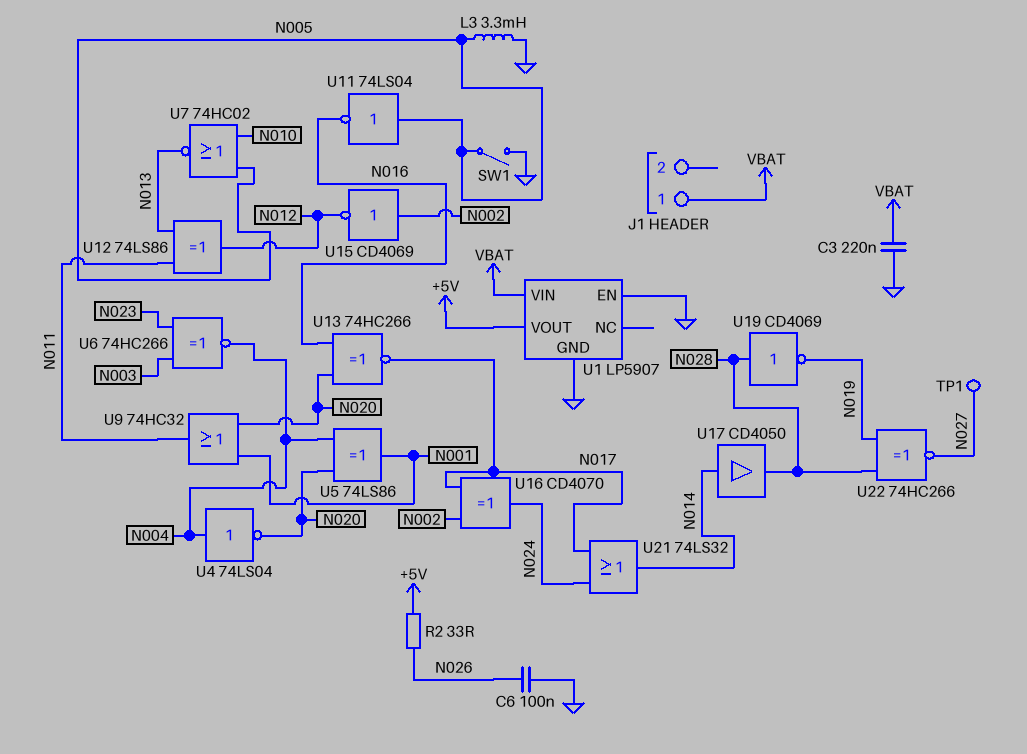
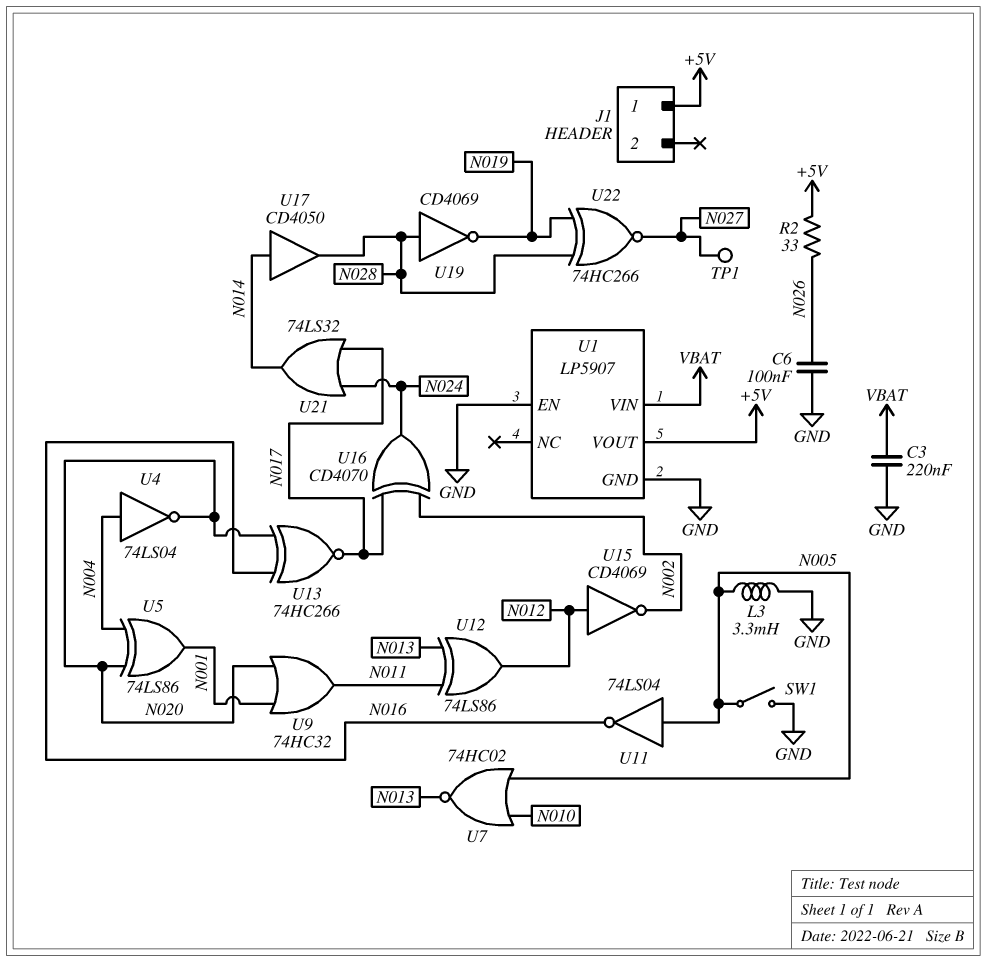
J1 pin 1: VBAT -> +5V
U6: XNOR 74HC266 (in N003, in N023, out N004) -> none
U15: NOT CD4069 (in N002, out N012) -> NOT CD4069 (in N012, out N002)

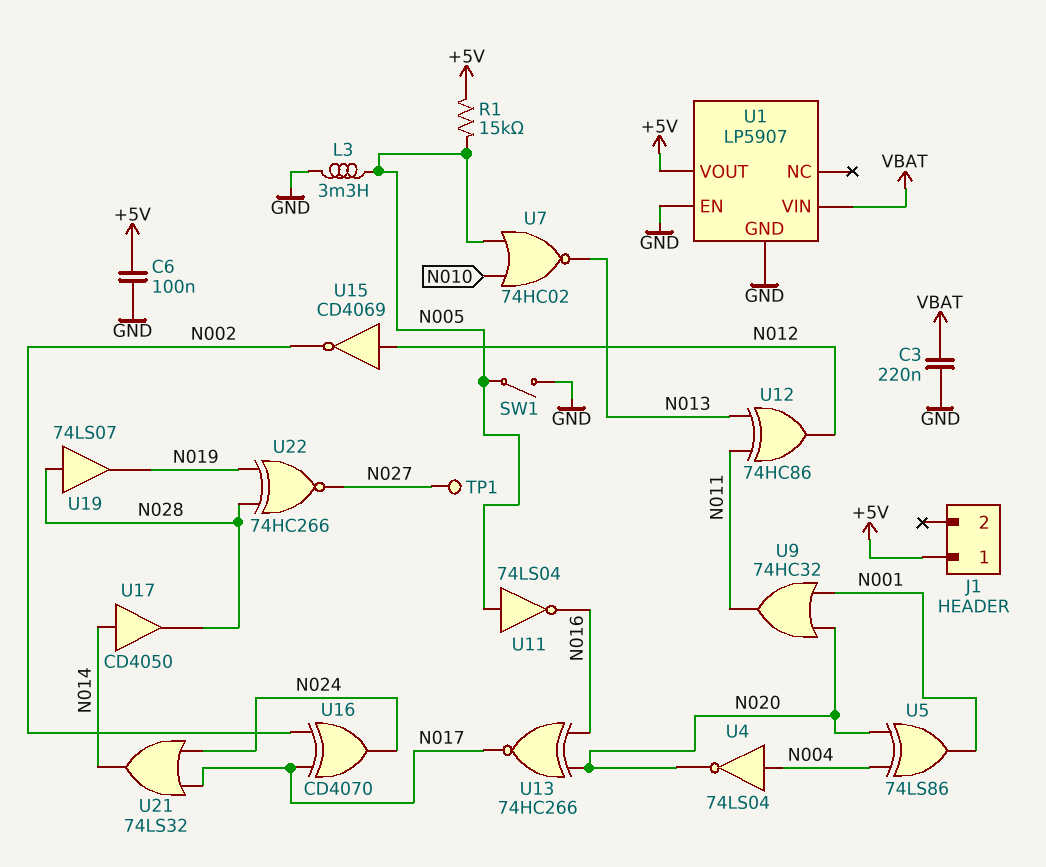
C6: 100nF (GND, N026) -> 100nF (+5V, GND)
R1: none -> 15k (+5V, N005)
R2: 33 (+5V, N026) -> none
U12: XOR 74LS86 (in N011, in N013, out N012) -> XOR 74HC86 (in N011, in N013, out N012)
U19: NOT CD4069 (in N028, out N019) -> buffer 74LS07 (in N028, out N019)

